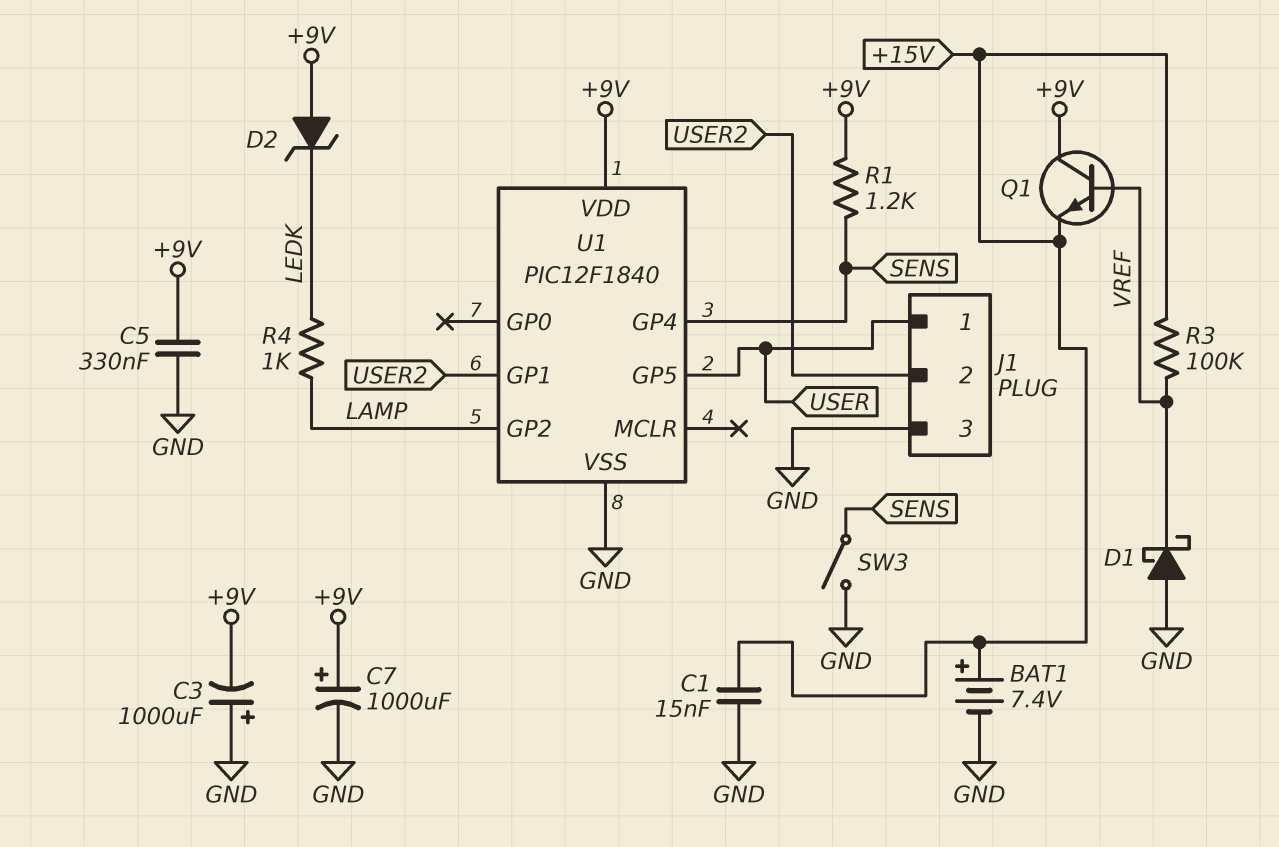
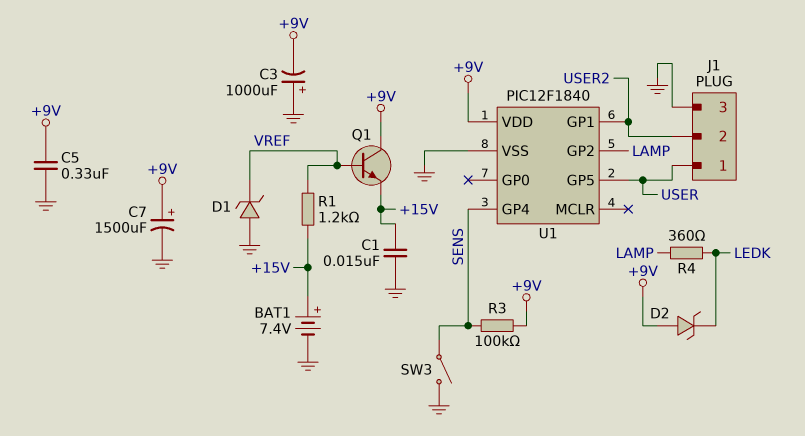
C7: 1000uF (plus +9V, minus GND) -> 1500uF (plus +9V, minus GND)
D1: schottky (A GND, K VREF) -> zener (A GND, K VREF)
R1: 1.2k (+9V, SENS) -> 1.2k (+15V, VREF)
R3: 100k (+15V, VREF) -> 100k (+9V, SENS)
R4: 1k (LAMP, LEDK) -> 360 (LAMP, LEDK)

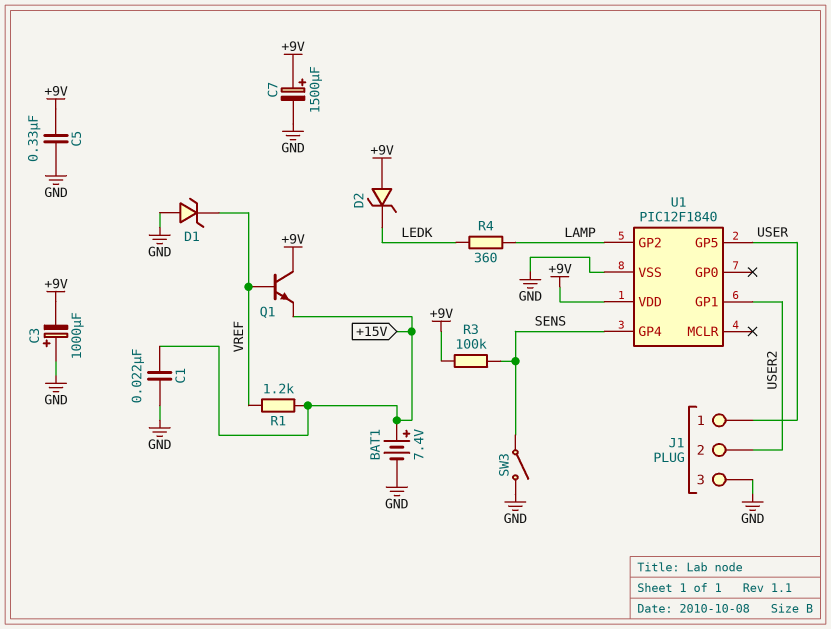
C1: 15nF (+15V, GND) -> 22nF (+15V, GND)

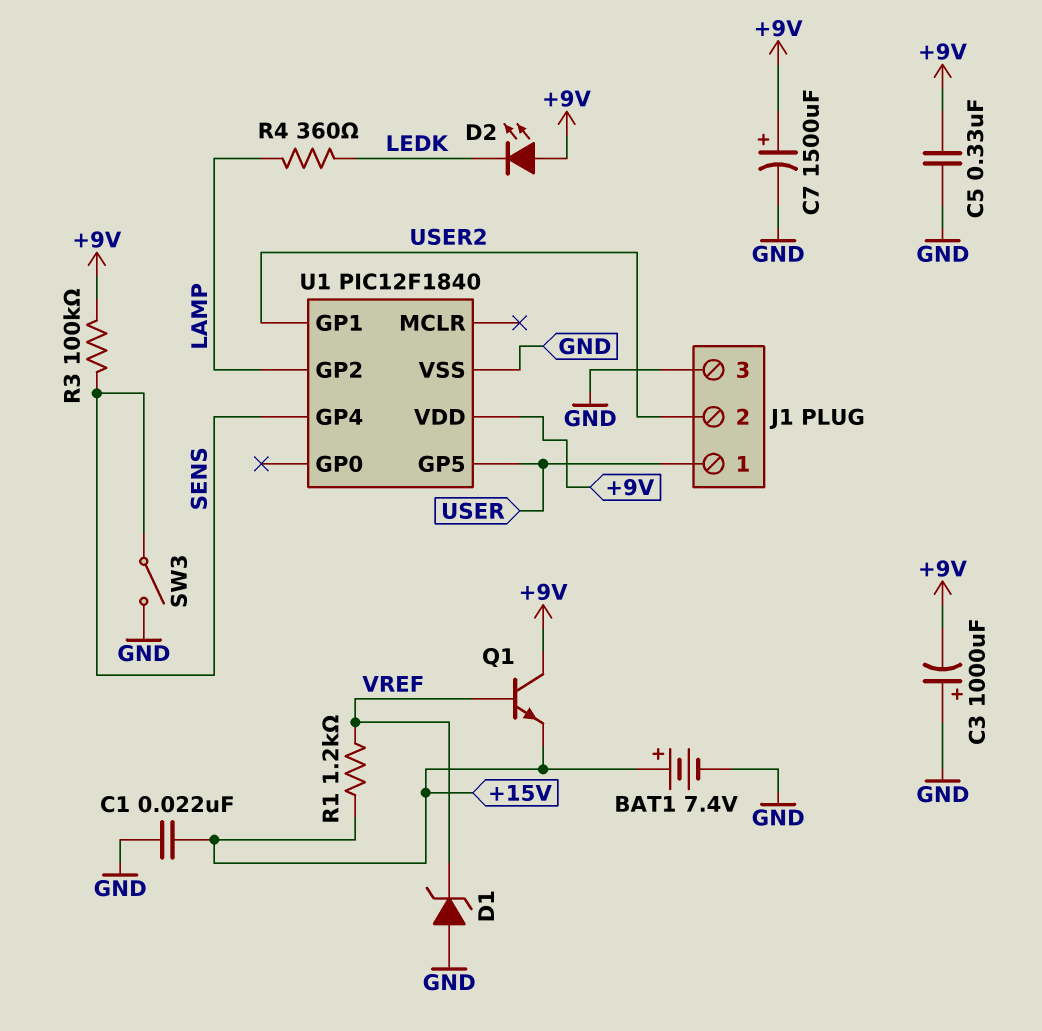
D2: zener (A +9V, K LEDK) -> LED (A +9V, K LEDK)

